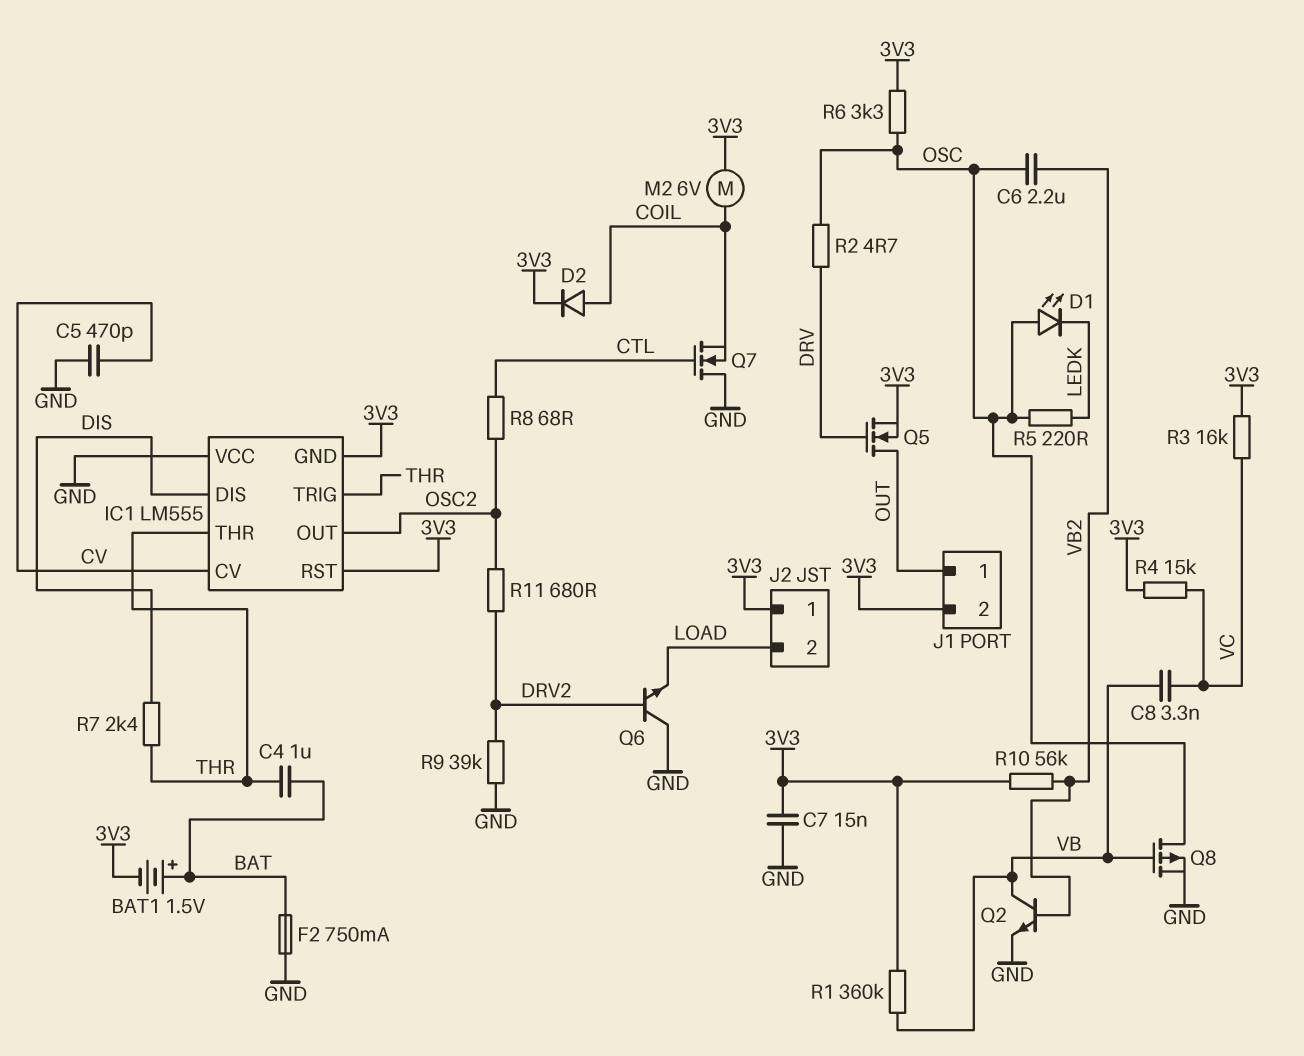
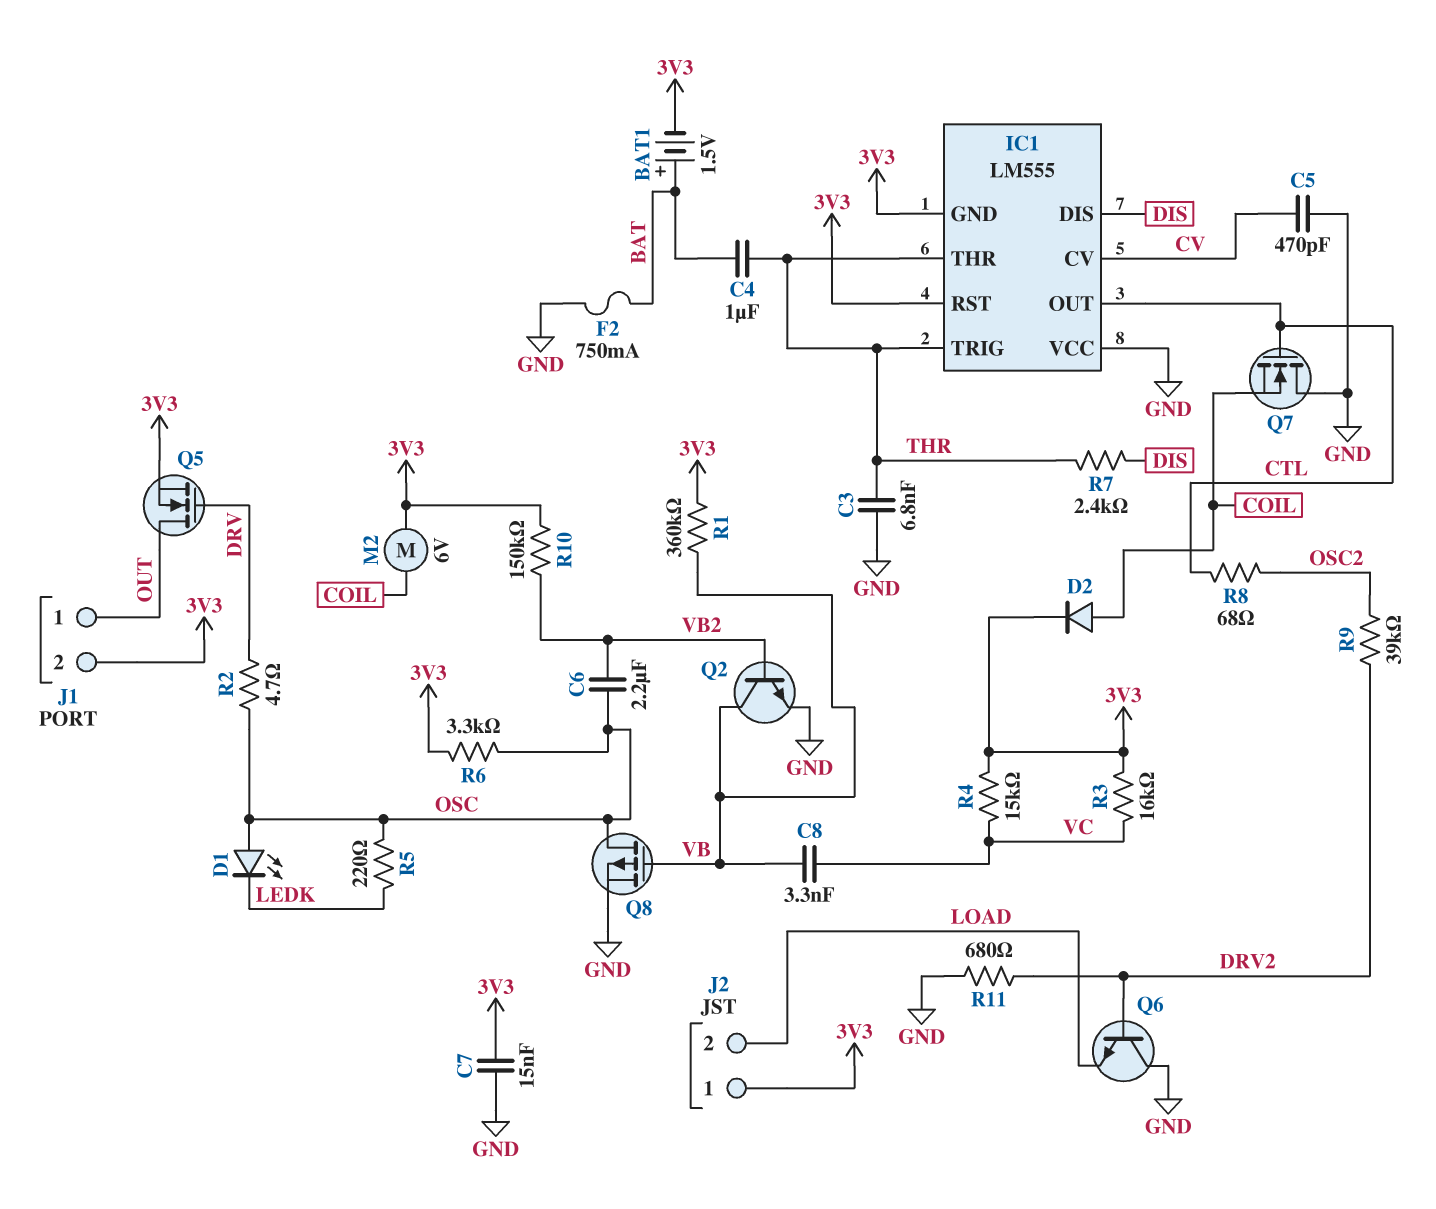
C3: none -> 6.8nF (GND, THR)
IC1 pin OUT: OSC2 -> CTL
R9: 39k (DRV2, GND) -> 39k (DRV2, OSC2)
R10: 56k (3V3, VB2) -> 150k (3V3, VB2)
R11: 680 (DRV2, OSC2) -> 680 (DRV2, GND)

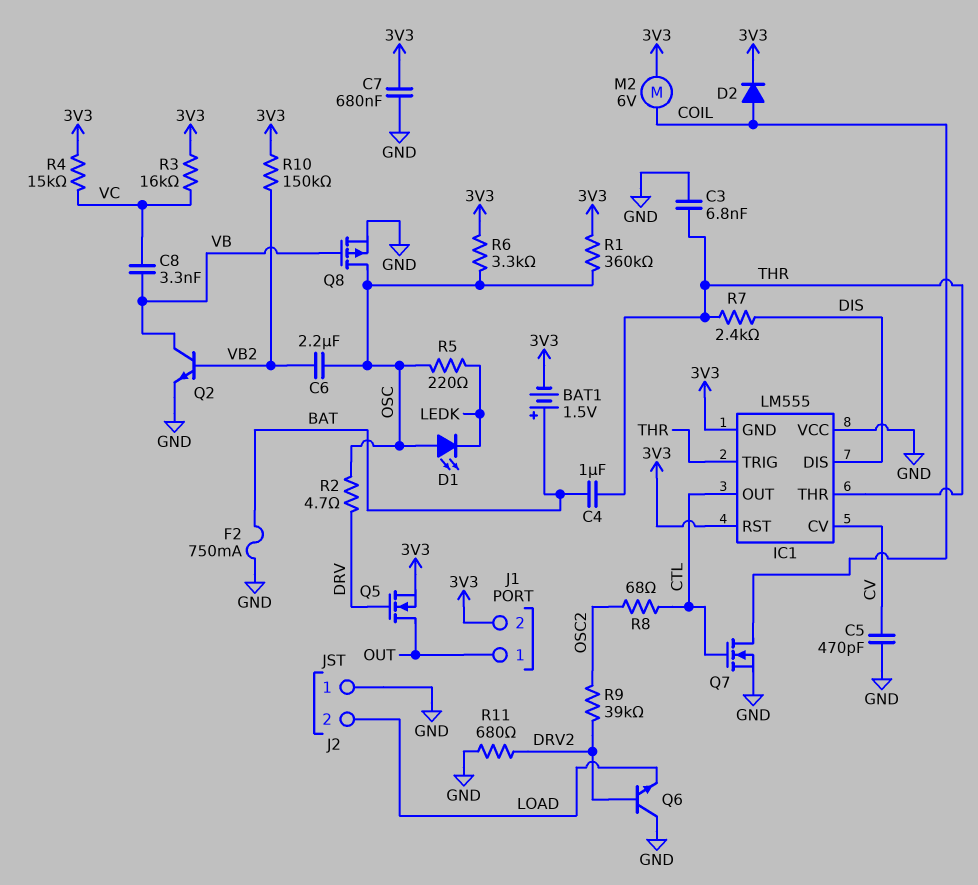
C7: 15nF (3V3, GND) -> 680nF (3V3, GND)
J2 pin 1: 3V3 -> GND
Q7: NMOS (G CTL, D GND, S COIL) -> NMOS (G CTL, D COIL, S GND)
R1: 360k (3V3, VB) -> 360k (3V3, OSC)

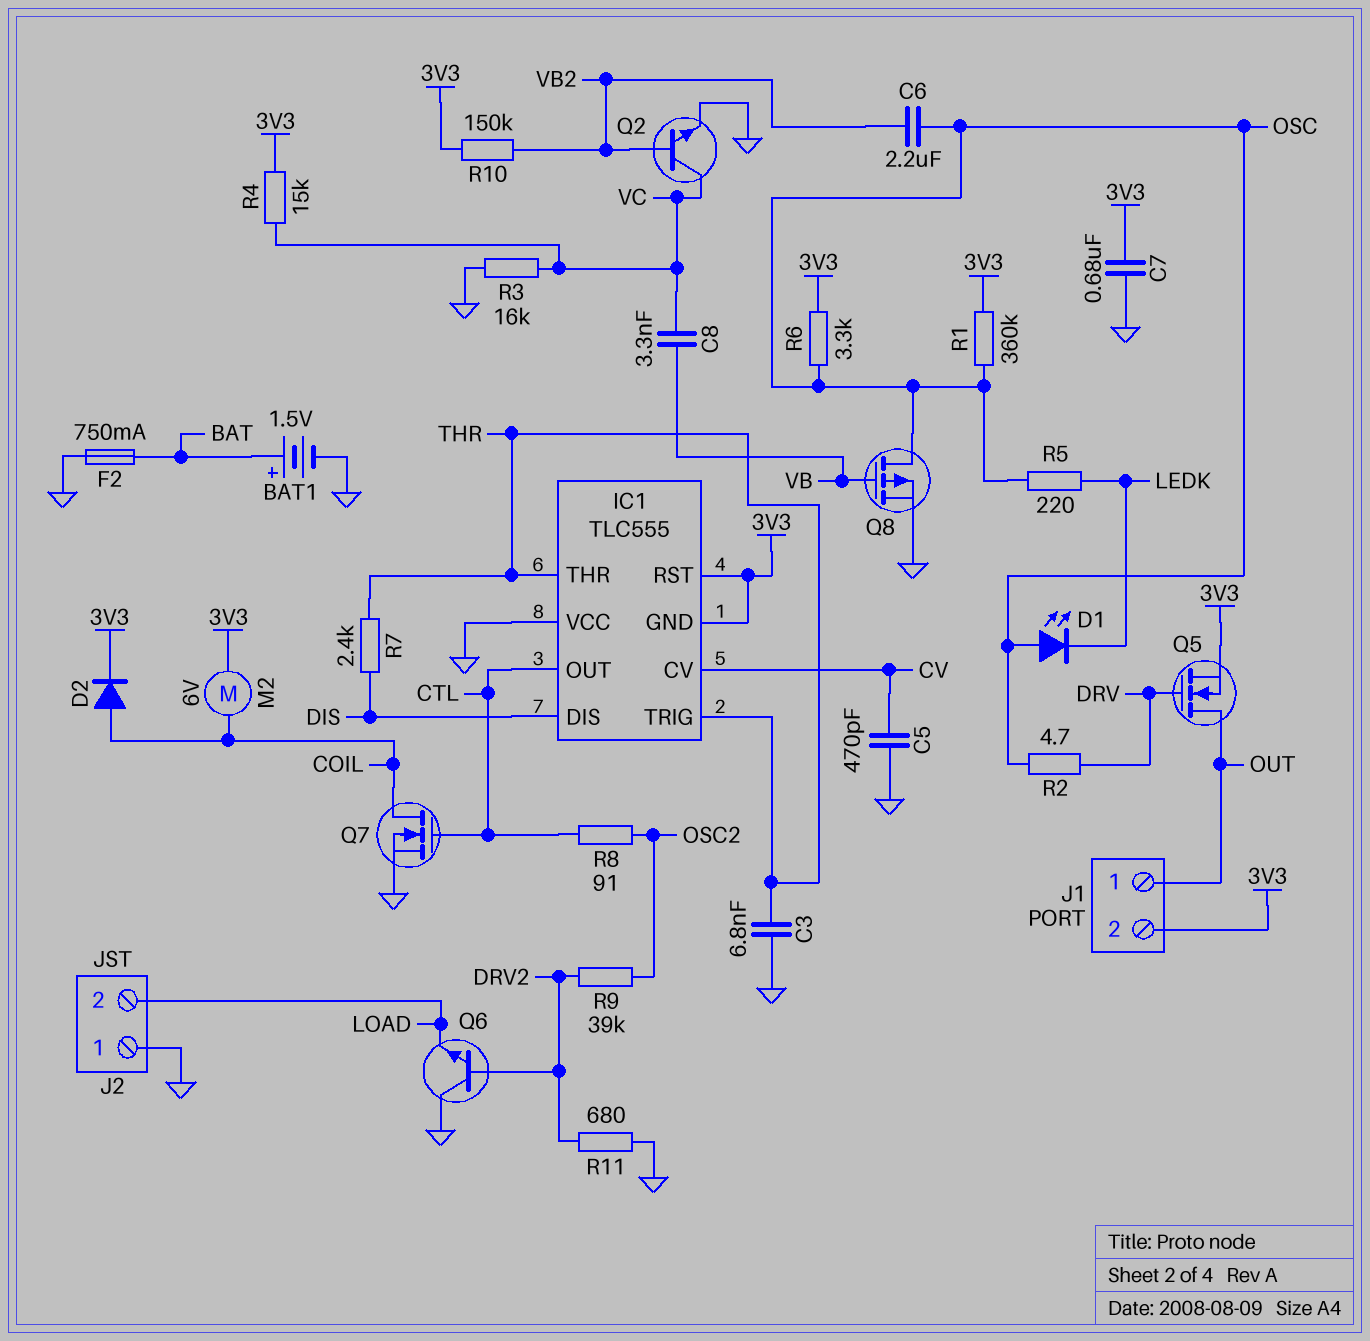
BAT1: 1.5V (plus BAT, minus 3V3) -> 1.5V (plus BAT, minus GND)
C4: 1uF (BAT, THR) -> none
IC1: LM555 -> TLC555
Q2: NPN (B VB2, C VB, E GND) -> NPN (B VB2, C VC, E GND)
R3: 16k (3V3, VC) -> 16k (GND, VC)
R8: 68 (CTL, OSC2) -> 91 (CTL, OSC2)

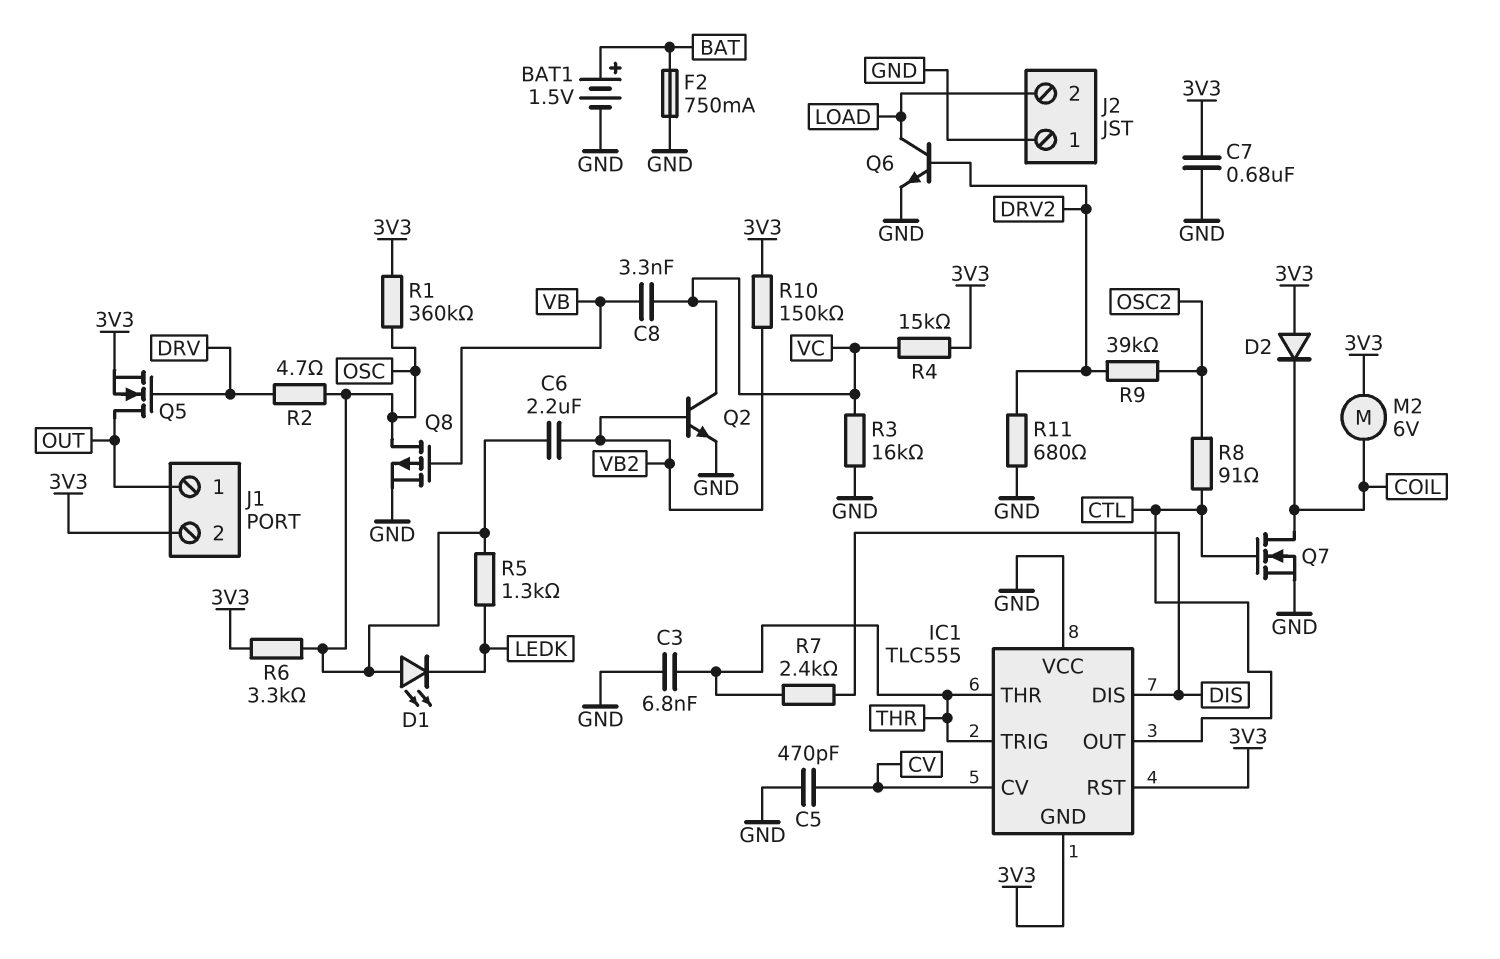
D2: diode (A COIL, K 3V3) -> diode (A 3V3, K COIL)
Q6: NPN (B DRV2, C GND, E LOAD) -> NPN (B DRV2, C LOAD, E GND)
R5: 220 (LEDK, OSC) -> 1.3k (LEDK, OSC)

